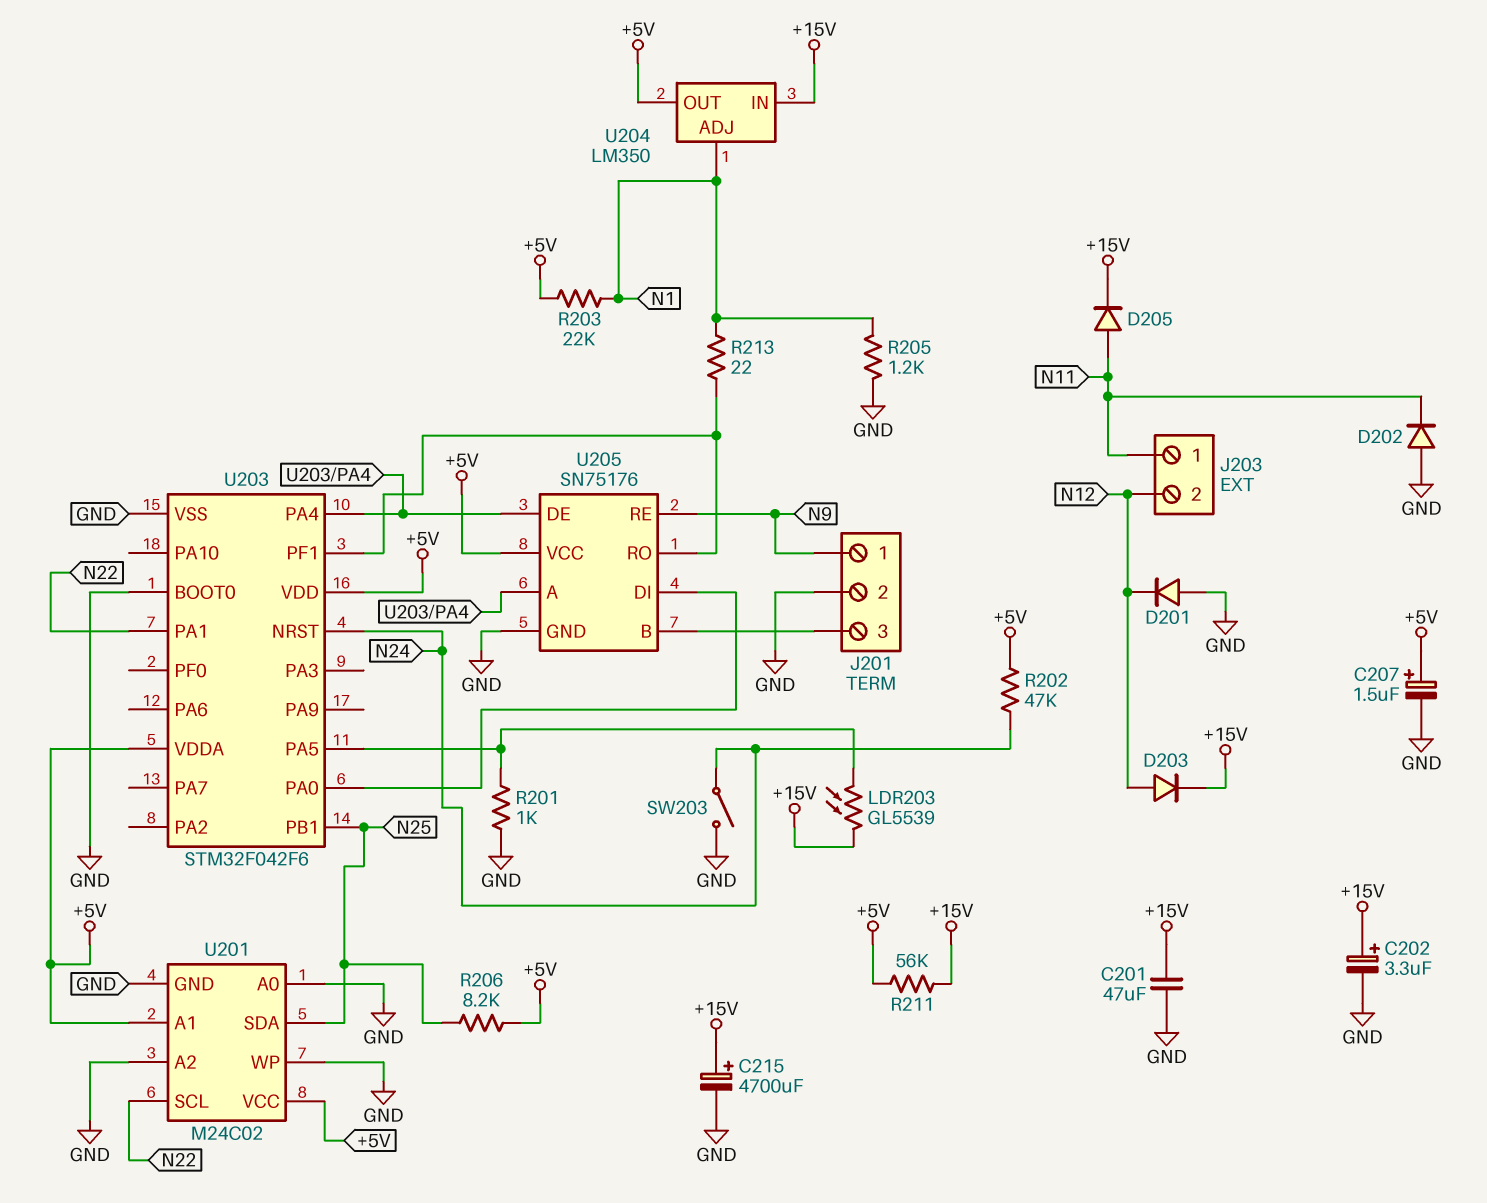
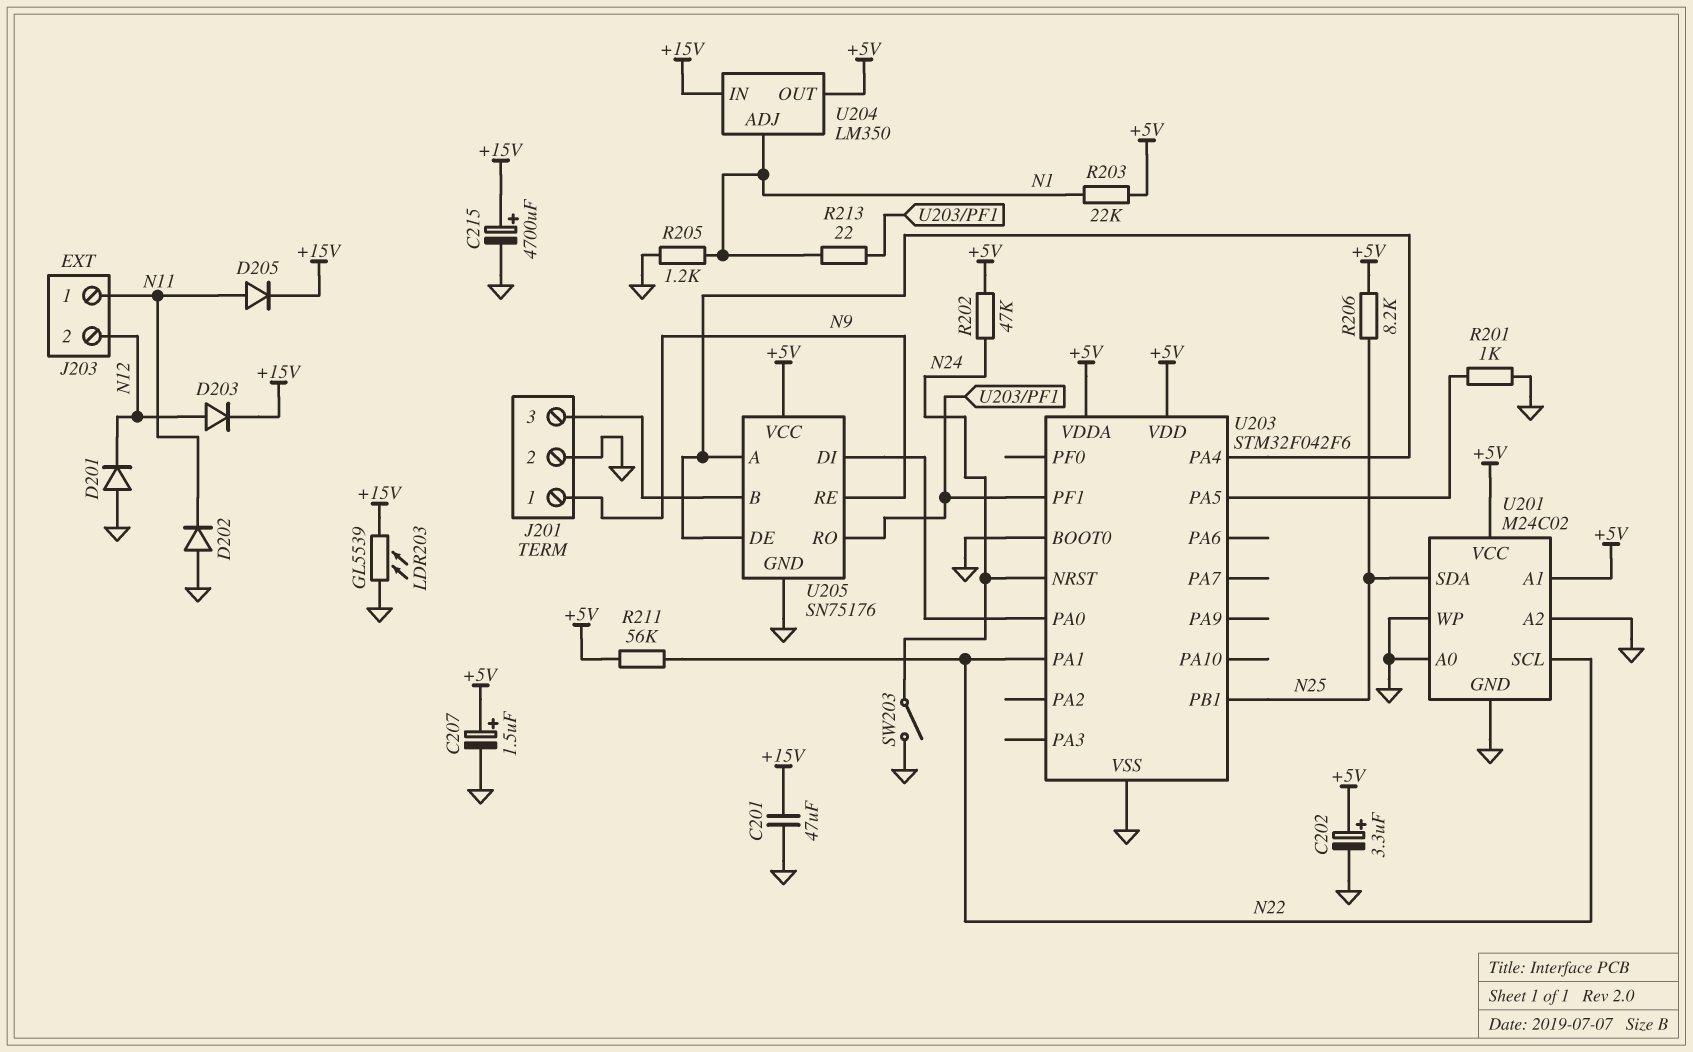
C202: 3.3uF (plus +15V, minus GND) -> 3.3uF (plus +5V, minus GND)
LDR203: GL5539 (+15V, U203/PA5) -> GL5539 (+15V, GND)
R211: 56k (+5V, +15V) -> 56k (+5V, N22)

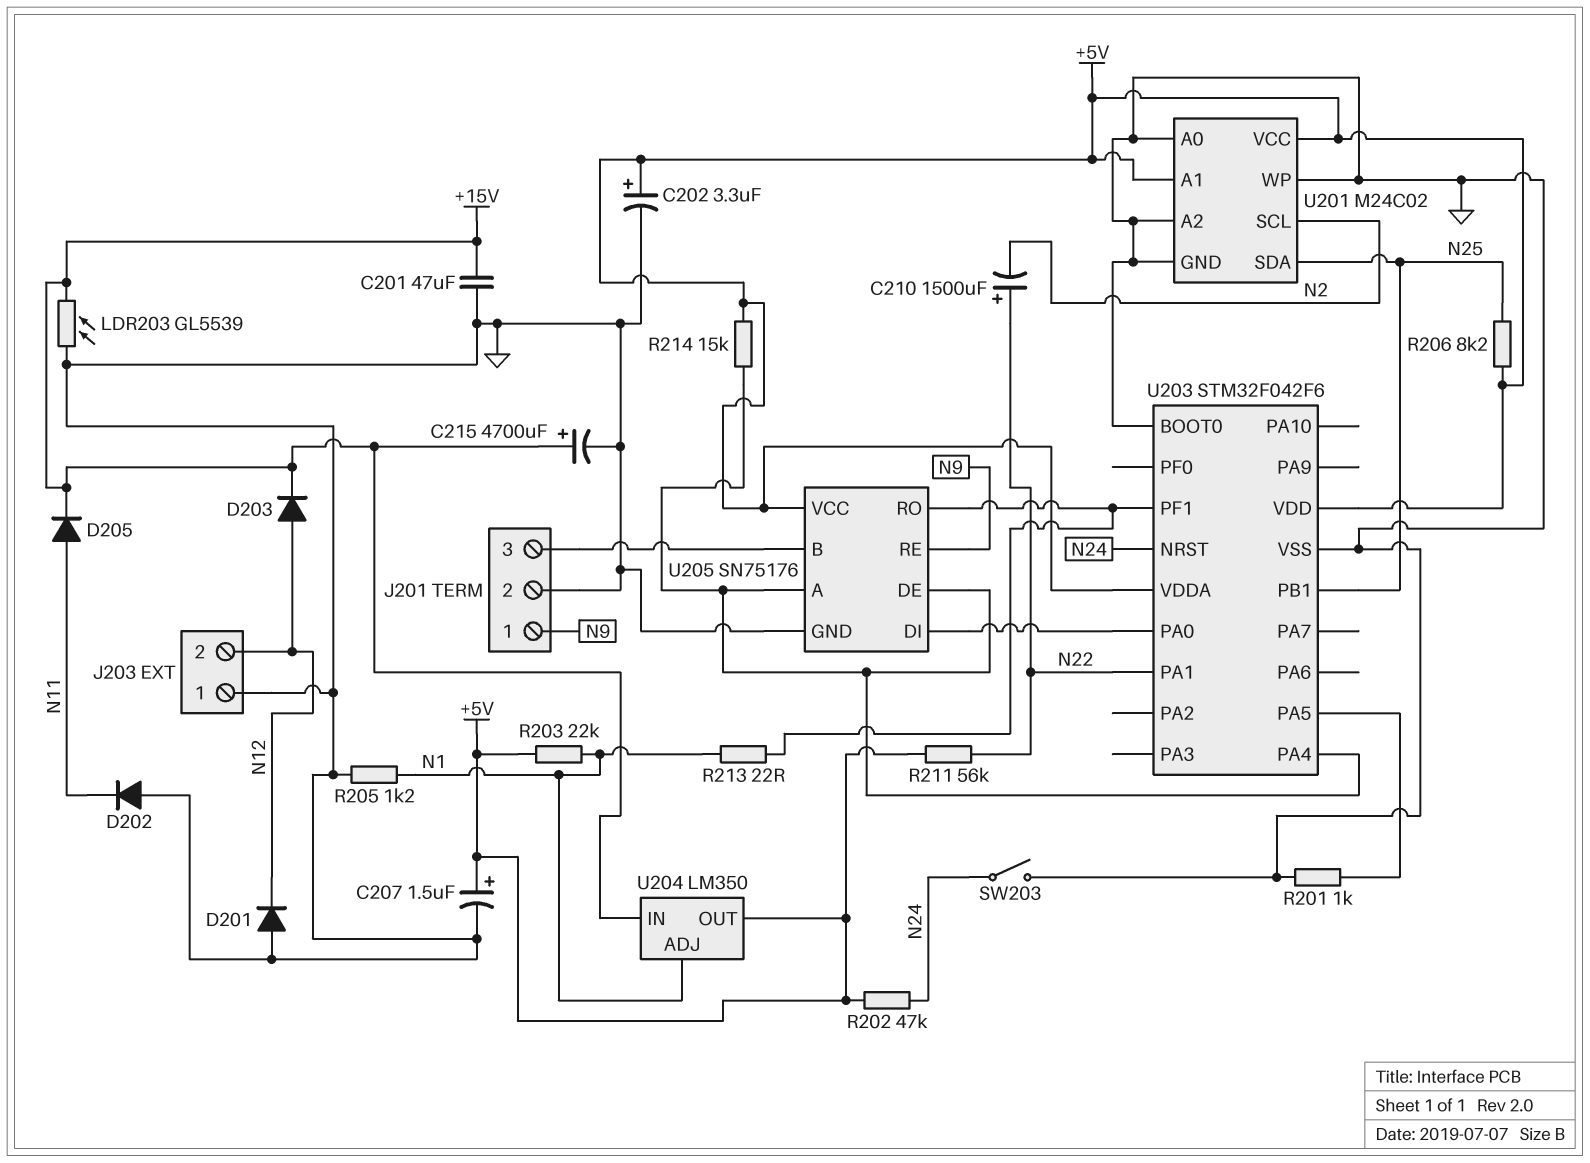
C210: none -> 1500uF (plus N22, minus N2)
J203 pin 1: N11 -> GND
R214: none -> 15k (+5V, U203/PA4)
U201 pin SCL: N22 -> N2

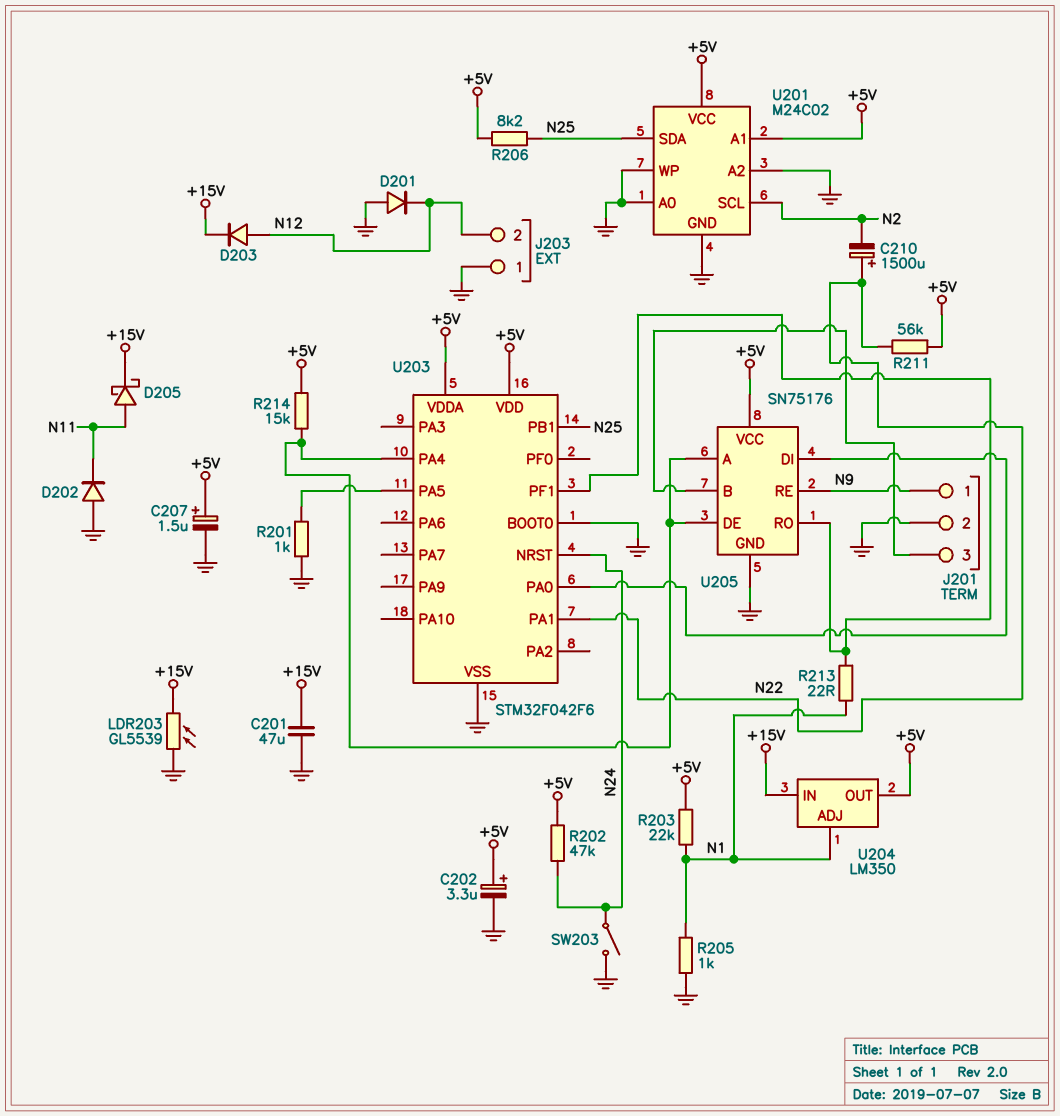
C215: 4700uF (plus +15V, minus GND) -> none
D205: diode (A N11, K +15V) -> schottky (A N11, K +15V)
R205: 1.2k (GND, N1) -> 1k (GND, N1)

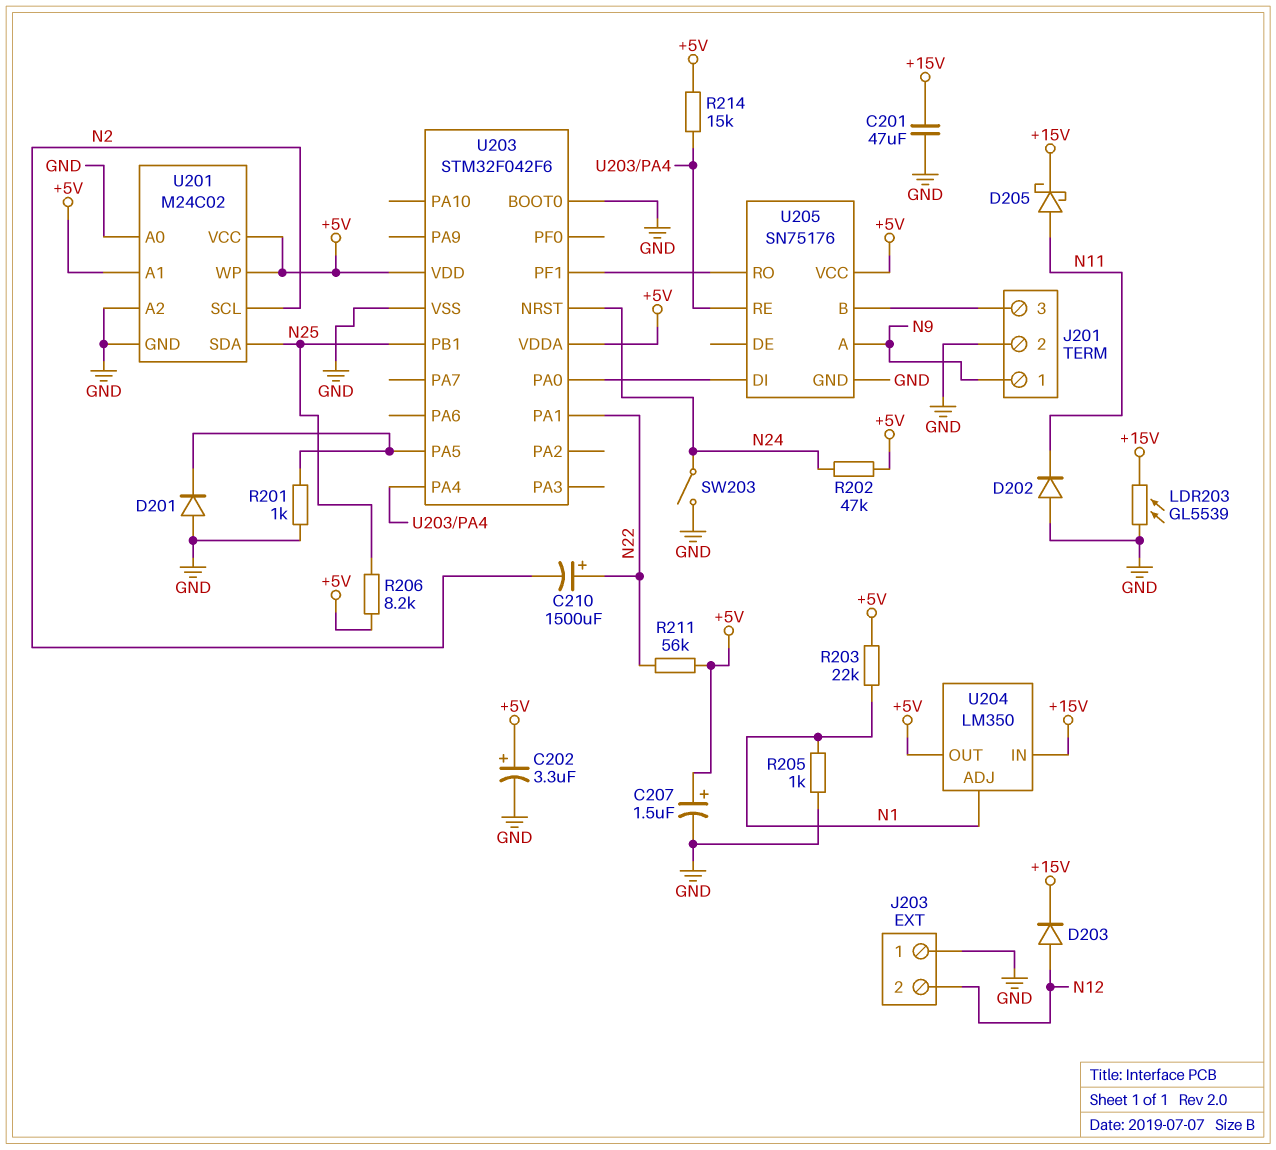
D201: diode (A GND, K N12) -> diode (A GND, K U203/PA5)
R213: 22 (N1, U203/PF1) -> none
U201 pin WP: GND -> +5V
U205 pin A: U203/PA4 -> N9
U205 pin DE: U203/PA4 -> none
U205 pin RE: N9 -> U203/PA4

